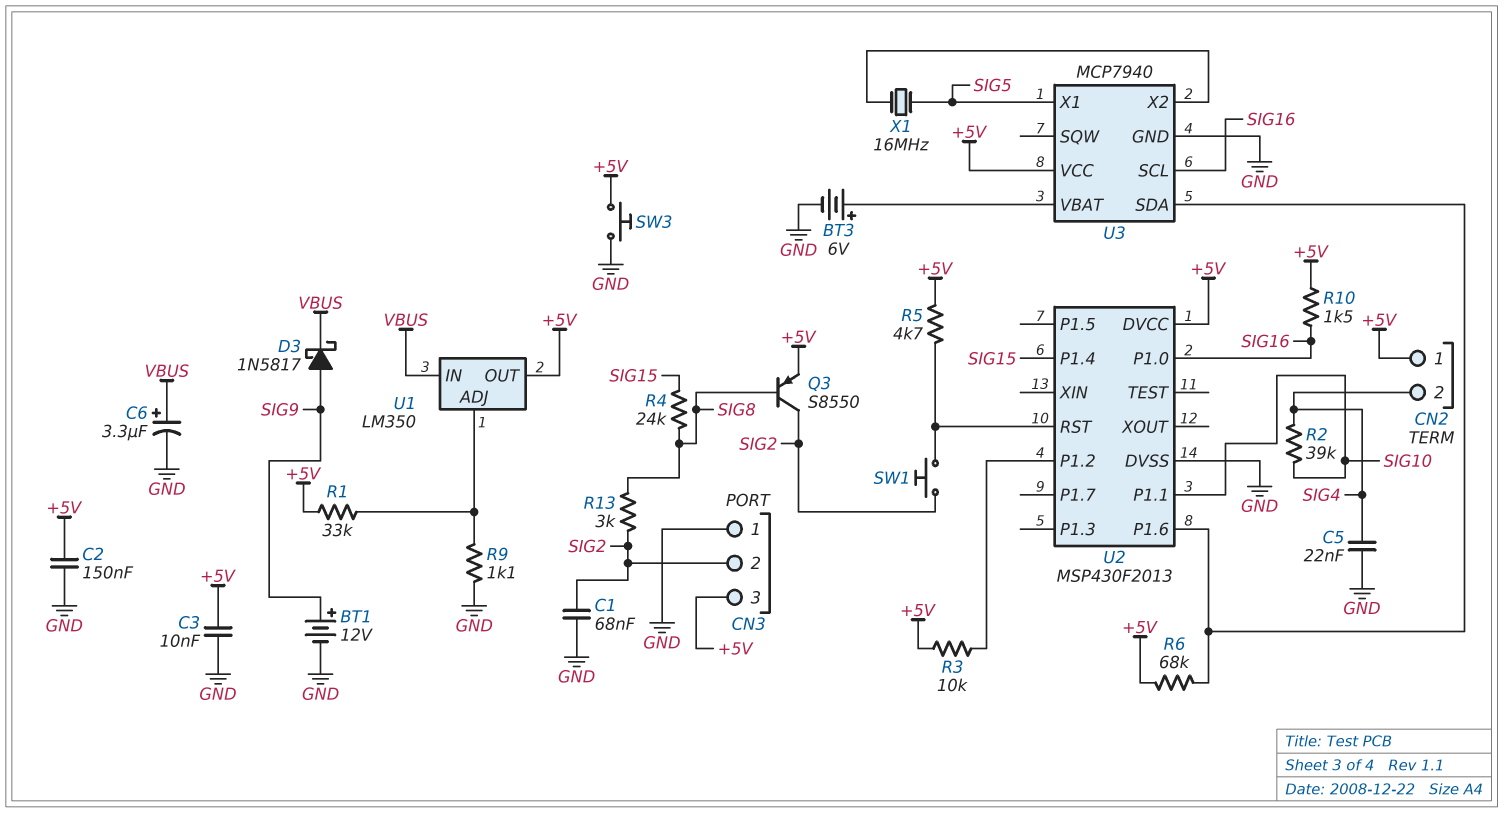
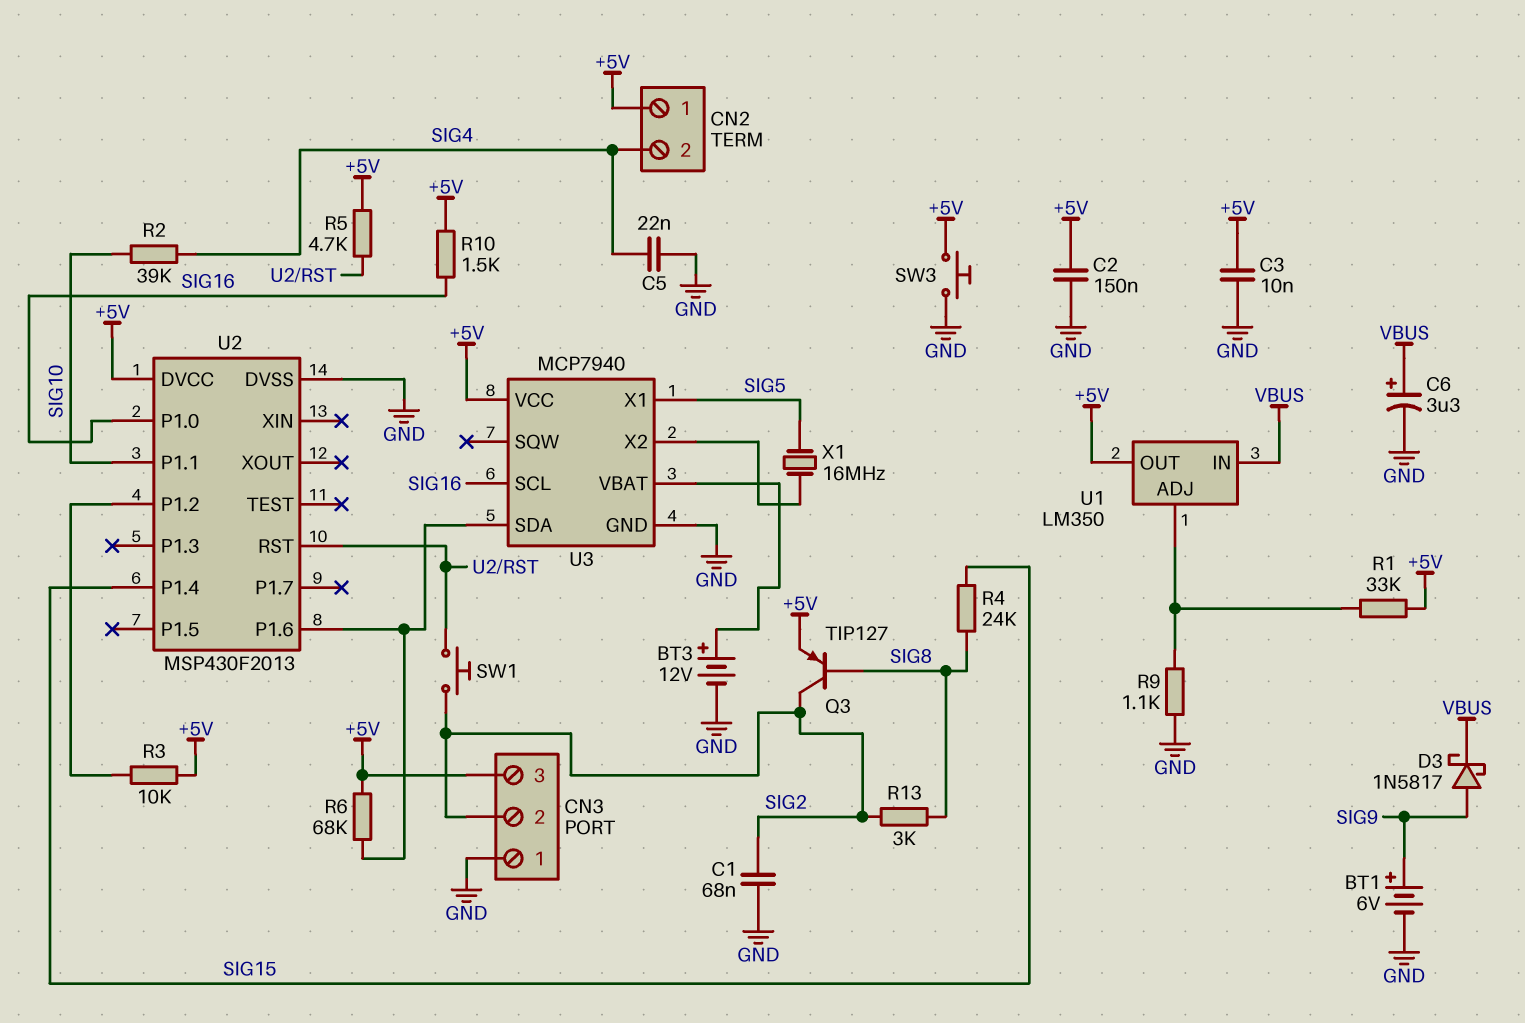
BT1: 12V (plus SIG9, minus GND) -> 6V (plus SIG9, minus GND)
BT3: 6V (plus U3/VBAT, minus GND) -> 12V (plus U3/VBAT, minus GND)
Q3: PNP S8550 (B SIG8, C SIG2, E +5V) -> PNP TIP127 (B SIG8, C SIG2, E +5V)

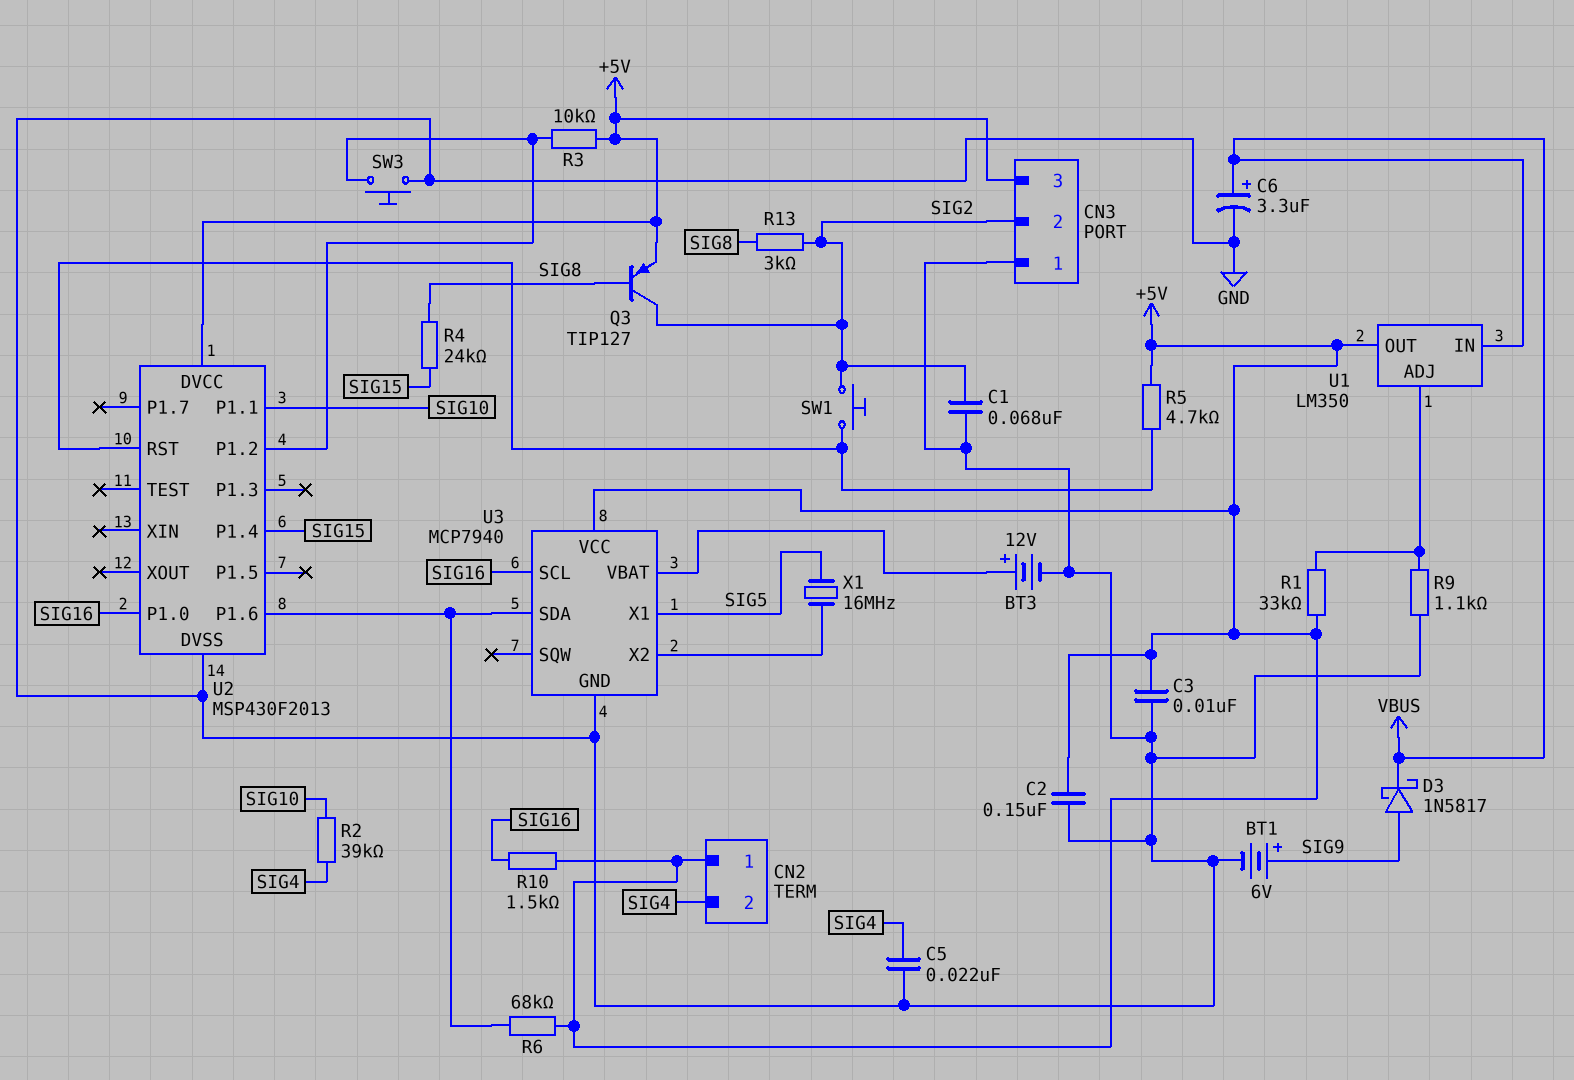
SW3: button (+5V, GND) -> button (GND, U2/P1.2)

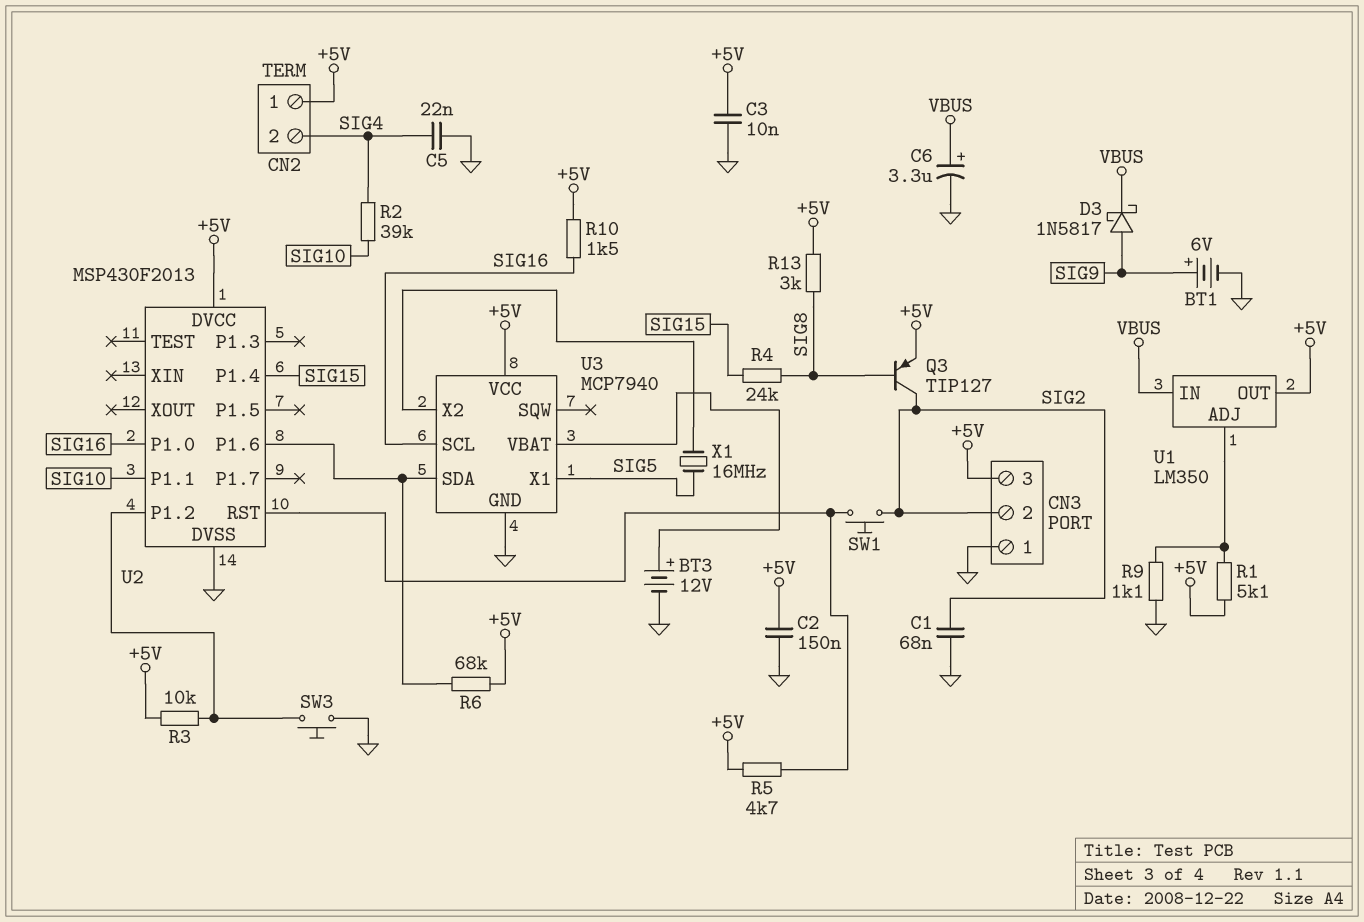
R1: 33k (+5V, U1/ADJ) -> 5.1k (+5V, U1/ADJ)
R13: 3k (SIG2, SIG8) -> 3k (+5V, SIG8)

